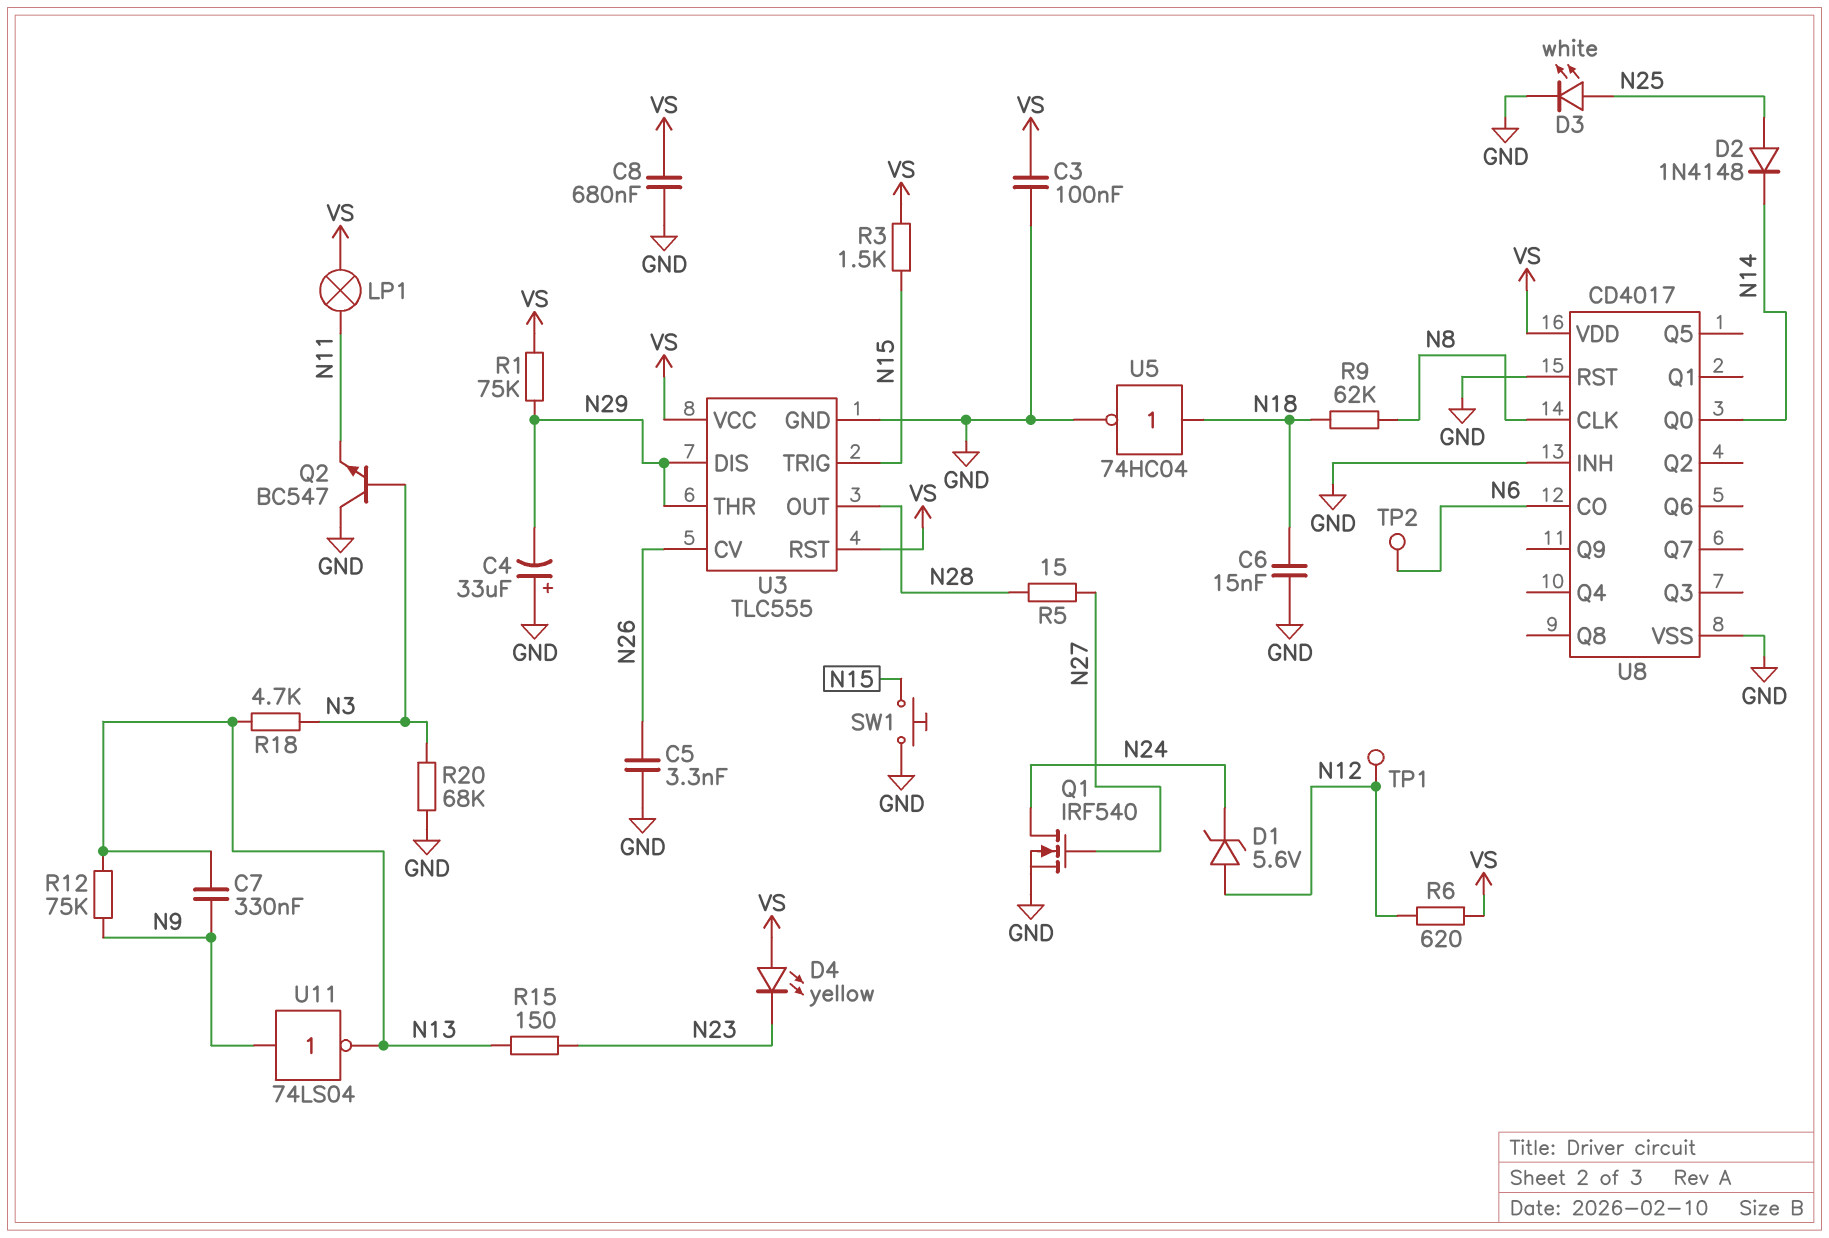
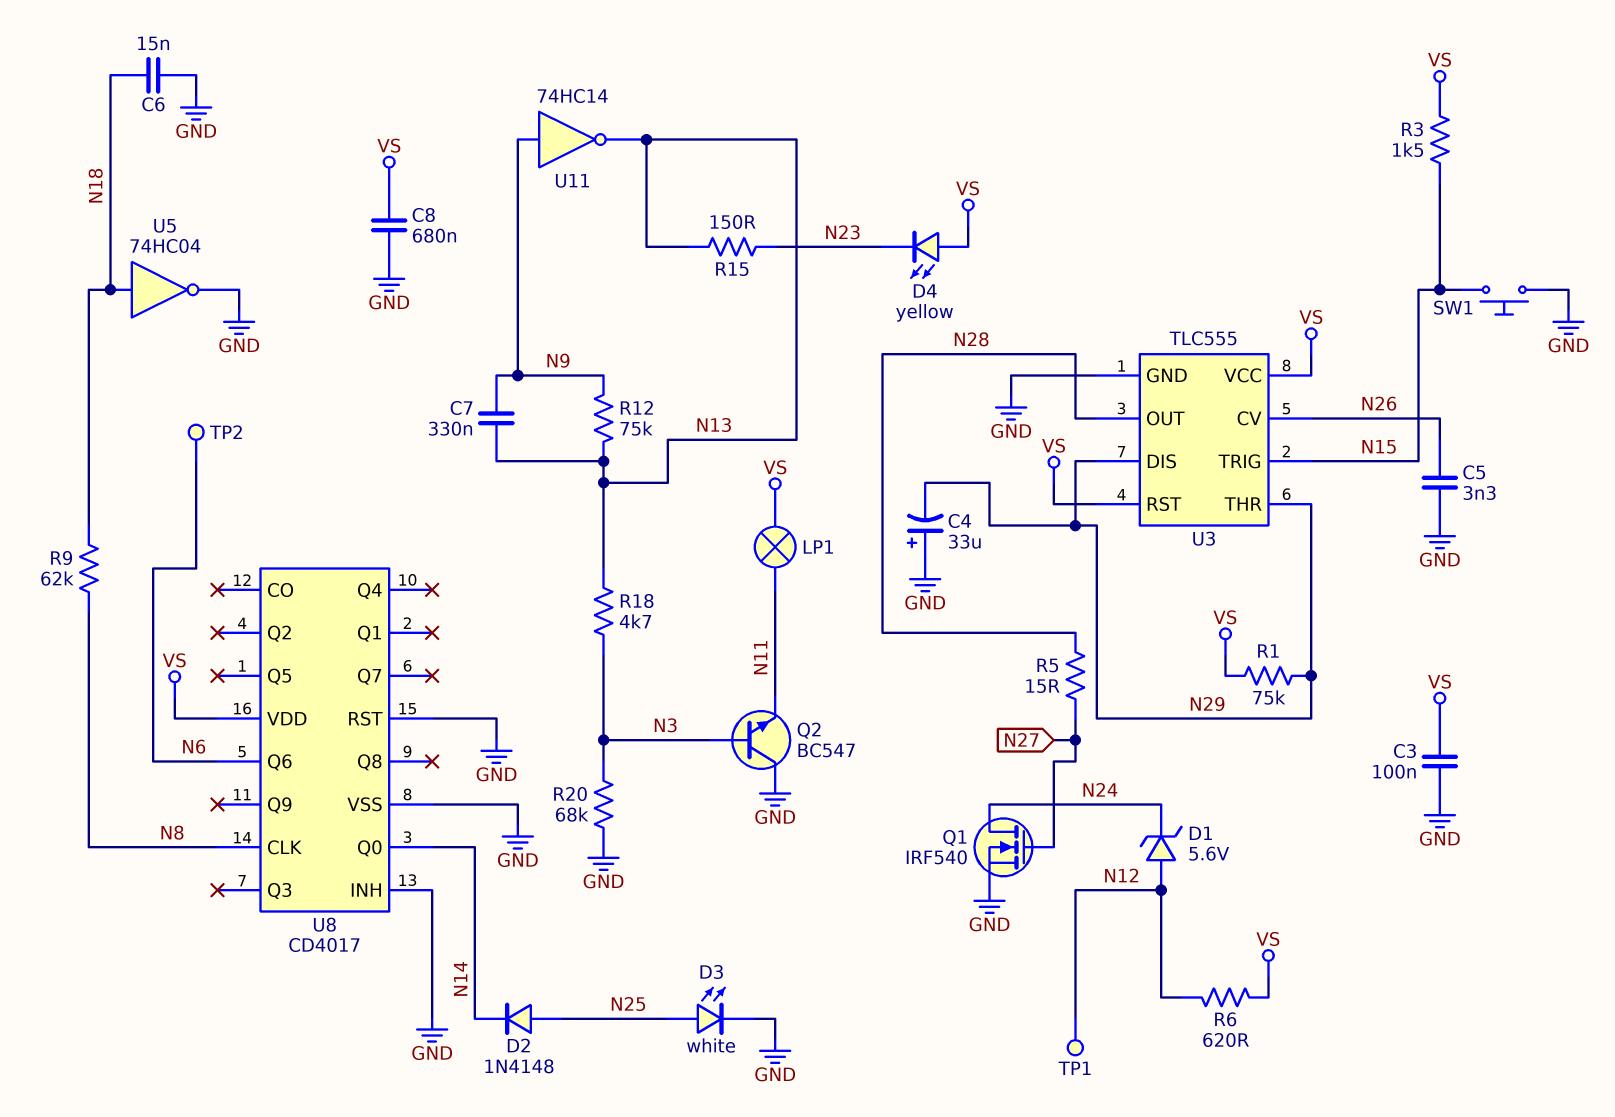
U8 pin CO: N6 -> none
U8 pin Q6: none -> N6
U11: NOT 74LS04 (in N9, out N13) -> NOT 74HC14 (in N9, out N13)

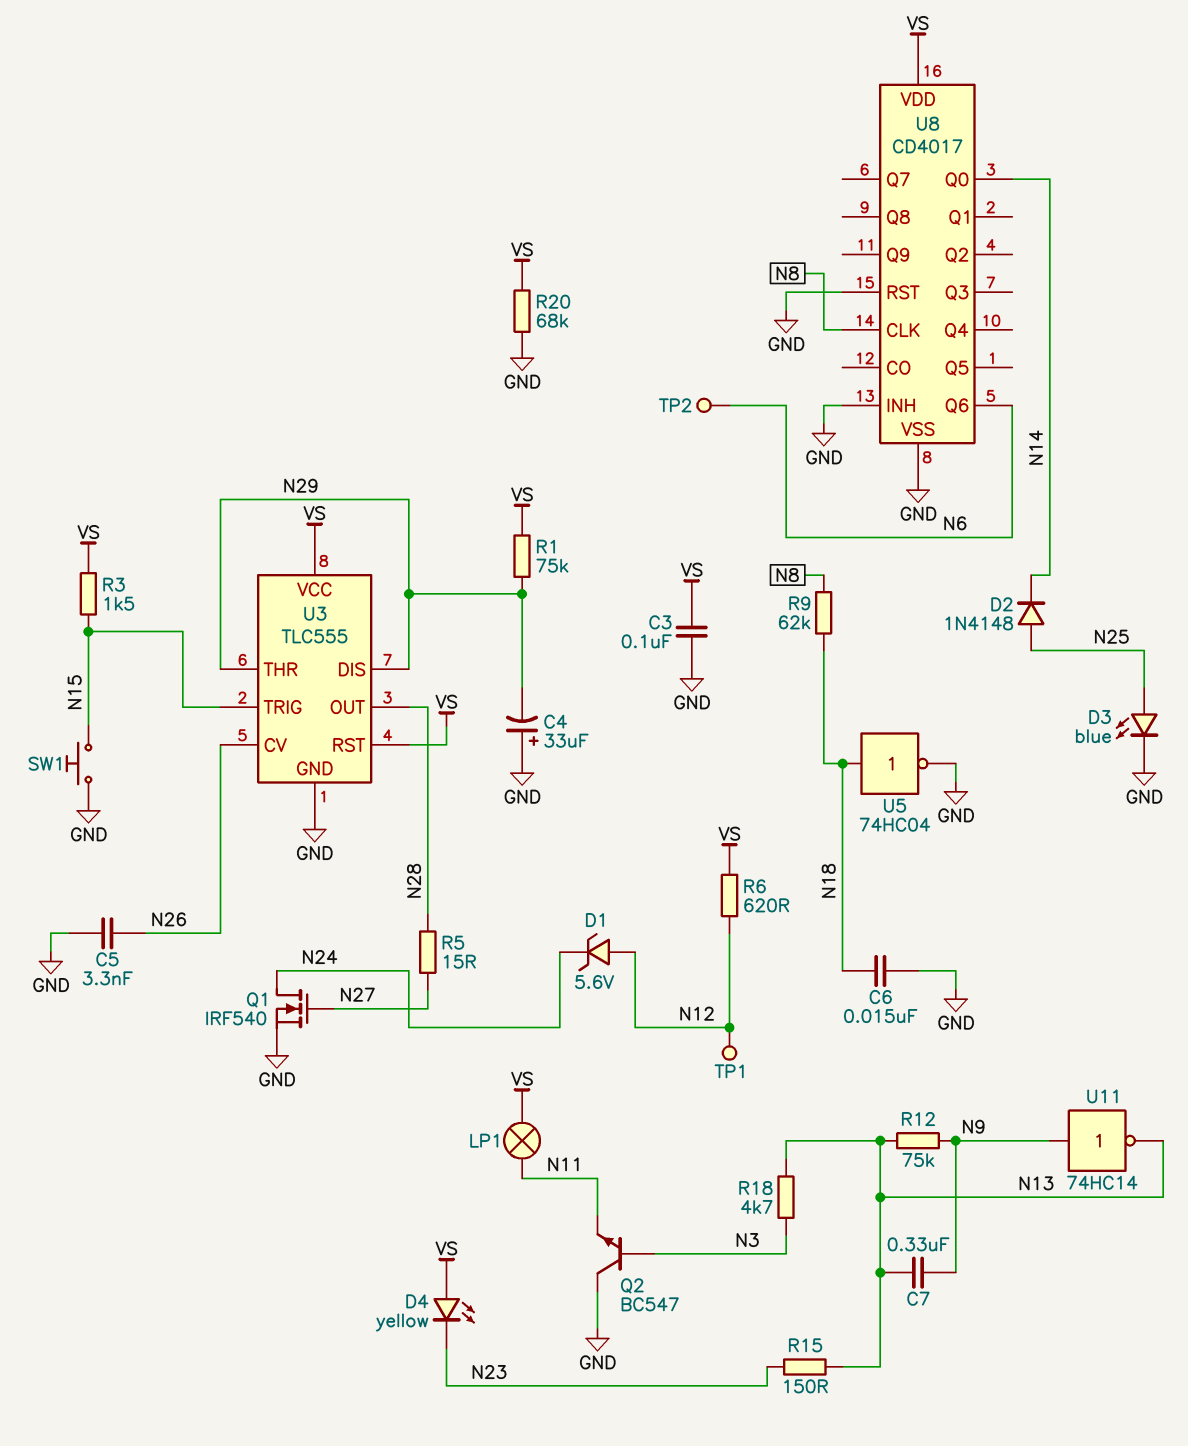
C8: 680nF (GND, VS) -> none
D3: LED white (A N25, K GND) -> LED blue (A N25, K GND)
R20: 68k (GND, N3) -> 68k (GND, VS)

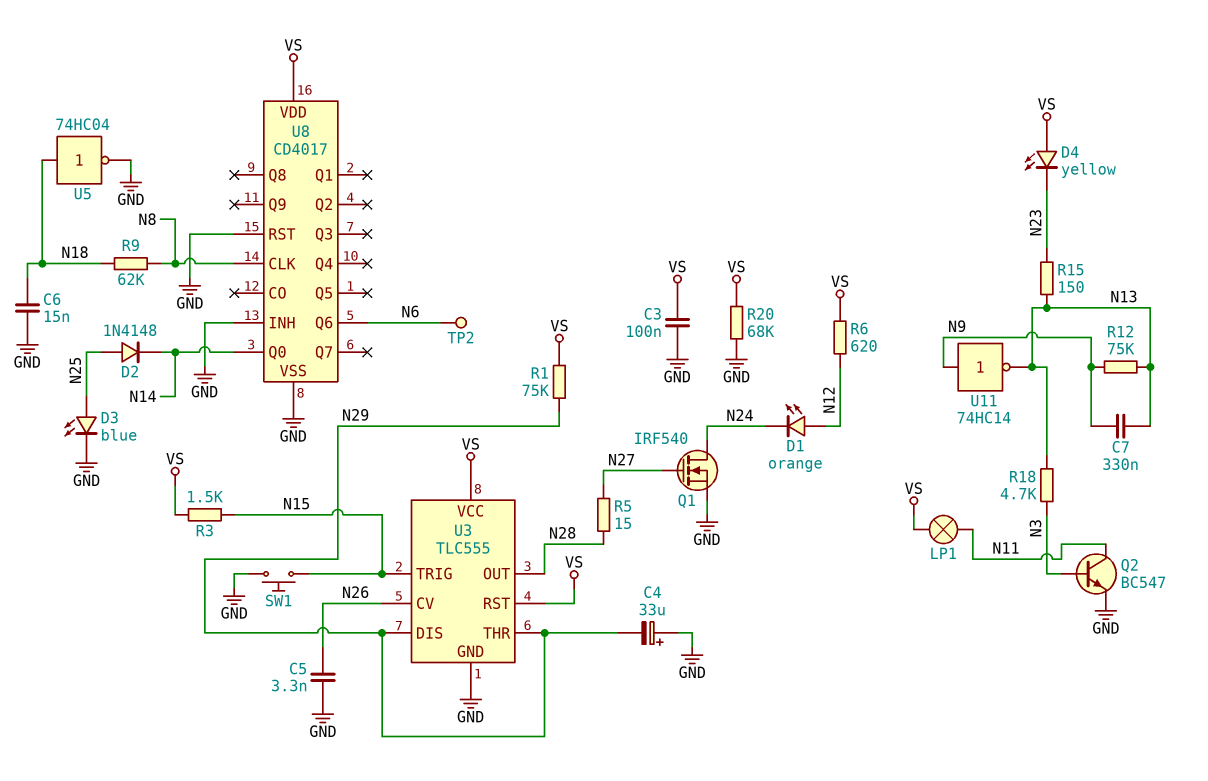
D1: zener 5.6V (A N12, K N24) -> LED orange (A N12, K N24)
Q2: NPN BC547 (B N3, C GND, E N11) -> NPN BC547 (B N3, C N11, E GND)
TP1: test point (N12) -> none

